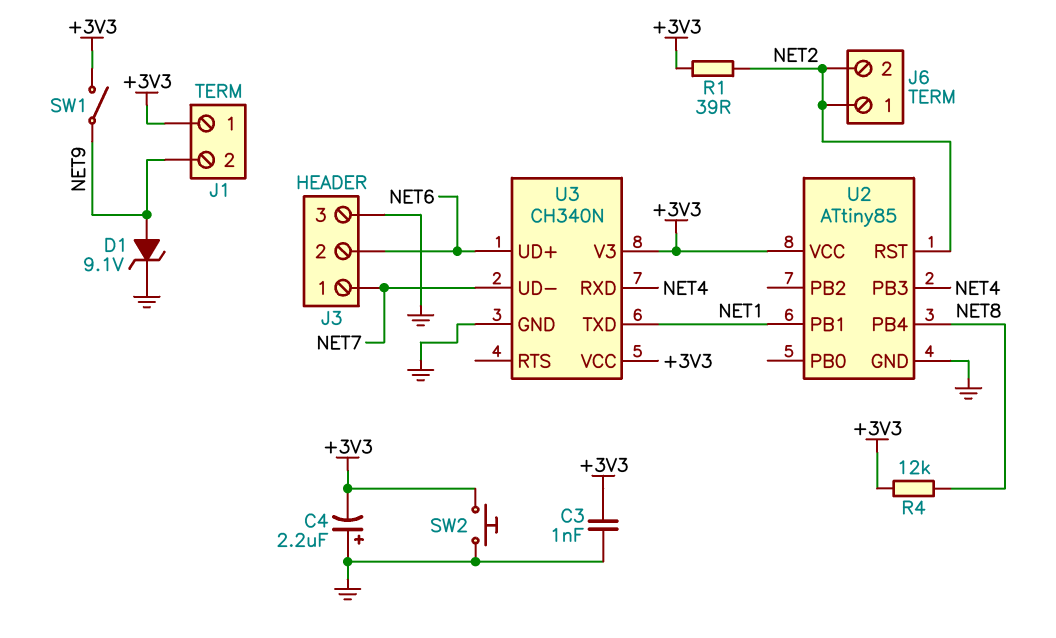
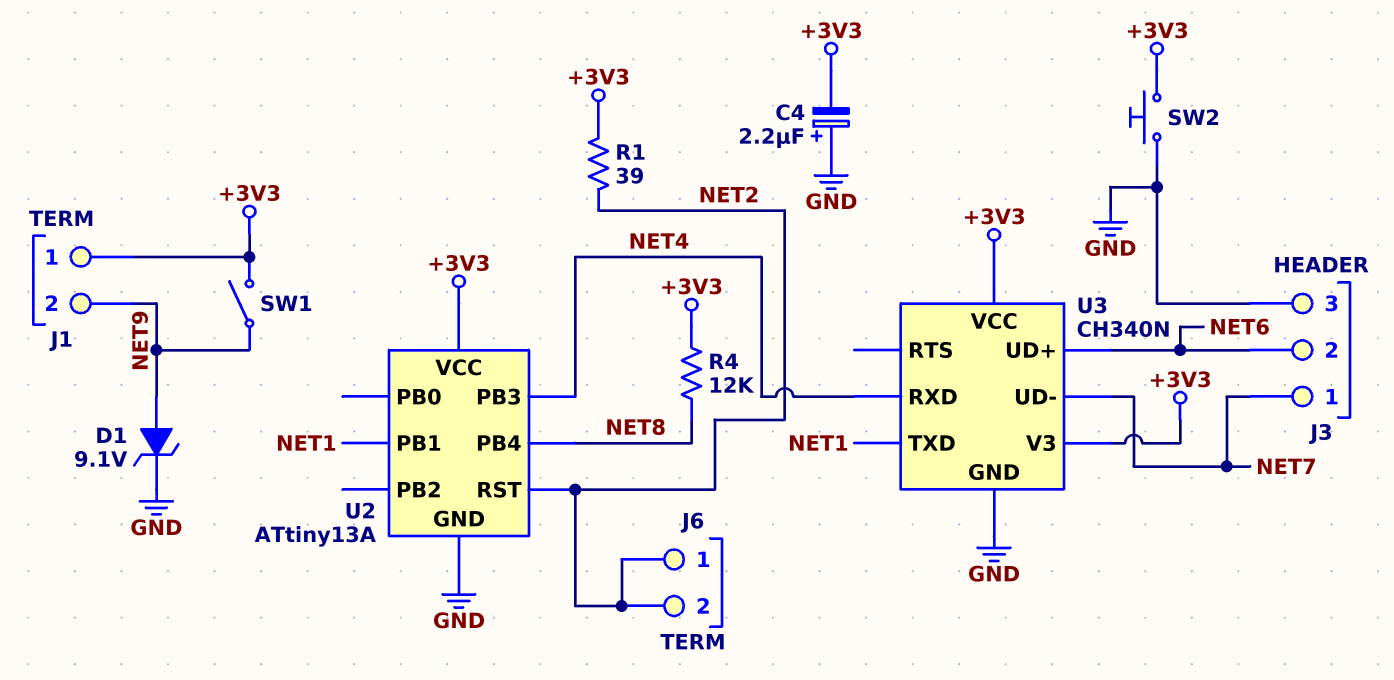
C3: 1nF (+3V3, GND) -> none
U2: ATtiny85 -> ATtiny13A

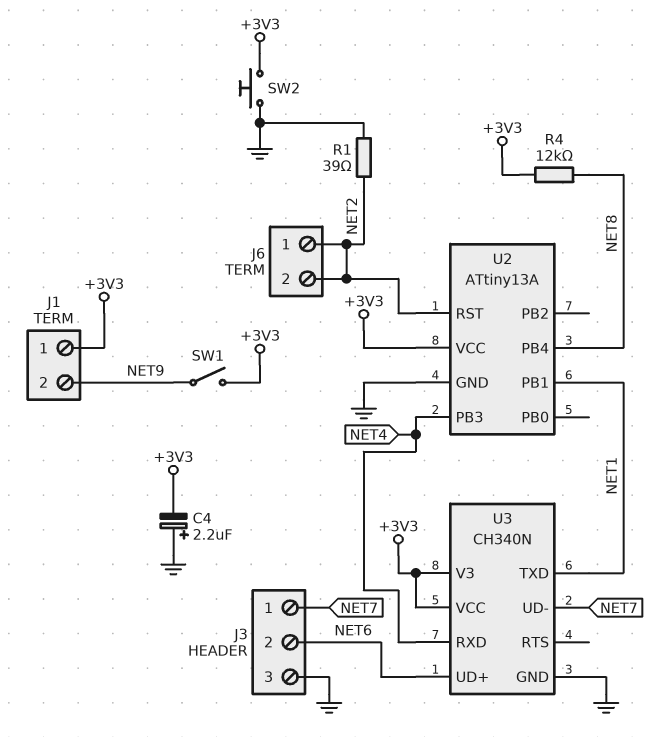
D1: zener 9.1V (A NET9, K GND) -> none
R1: 39 (+3V3, NET2) -> 39 (GND, NET2)

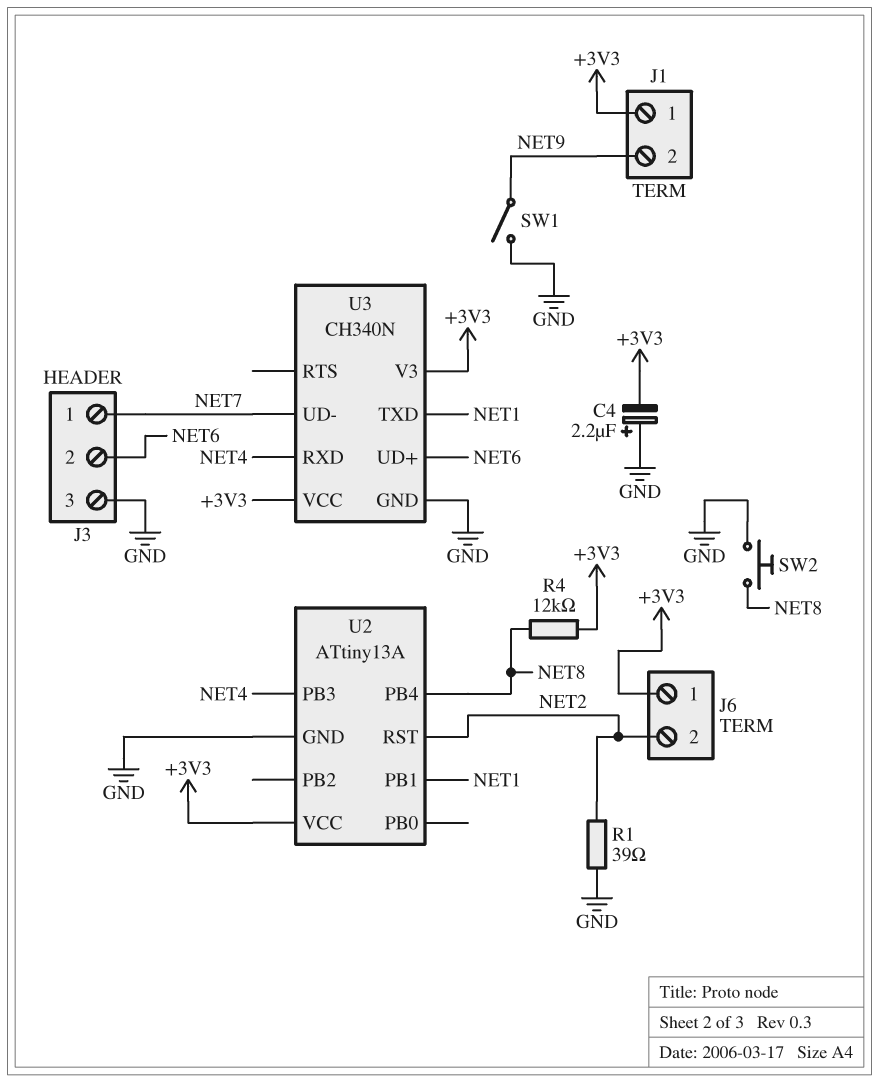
J6 pin 1: NET2 -> +3V3
SW1: switch (+3V3, NET9) -> switch (GND, NET9)
SW2: button (+3V3, GND) -> button (GND, NET8)

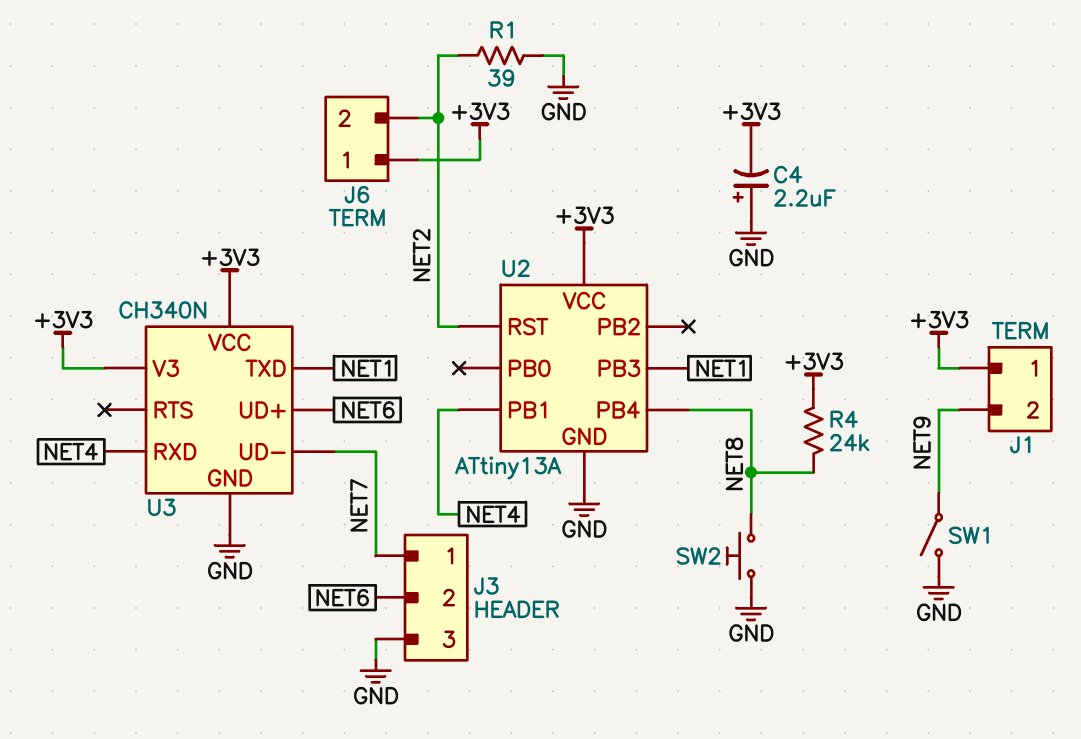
R4: 12k (+3V3, NET8) -> 24k (+3V3, NET8)
U2 pin PB1: NET1 -> NET4
U2 pin PB3: NET4 -> NET1

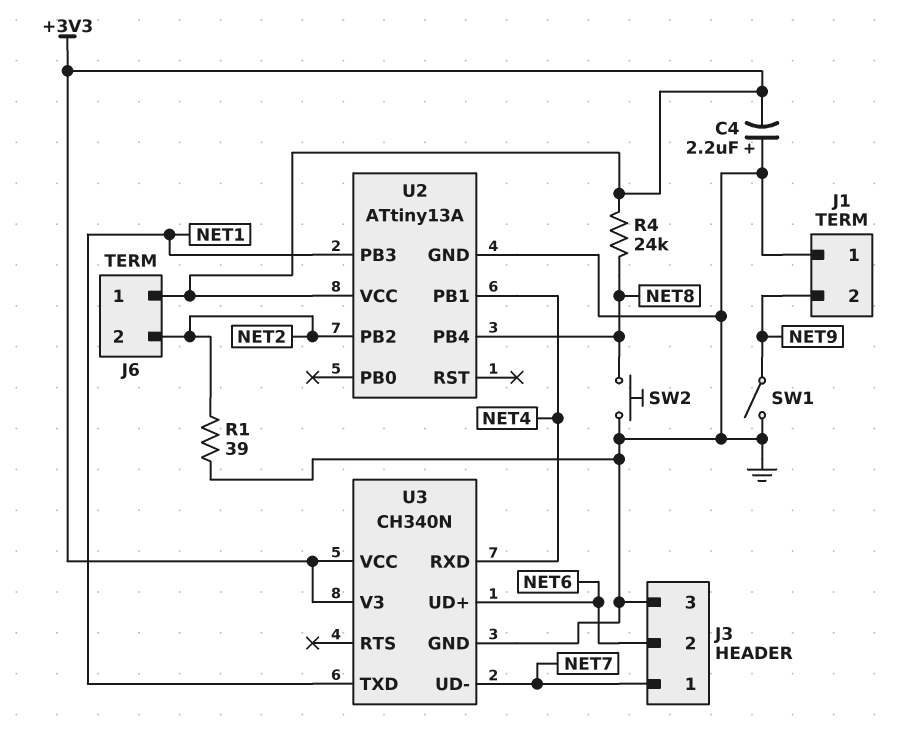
J1 pin 1: +3V3 -> GND
U2 pin PB2: none -> NET2
U2 pin RST: NET2 -> none

